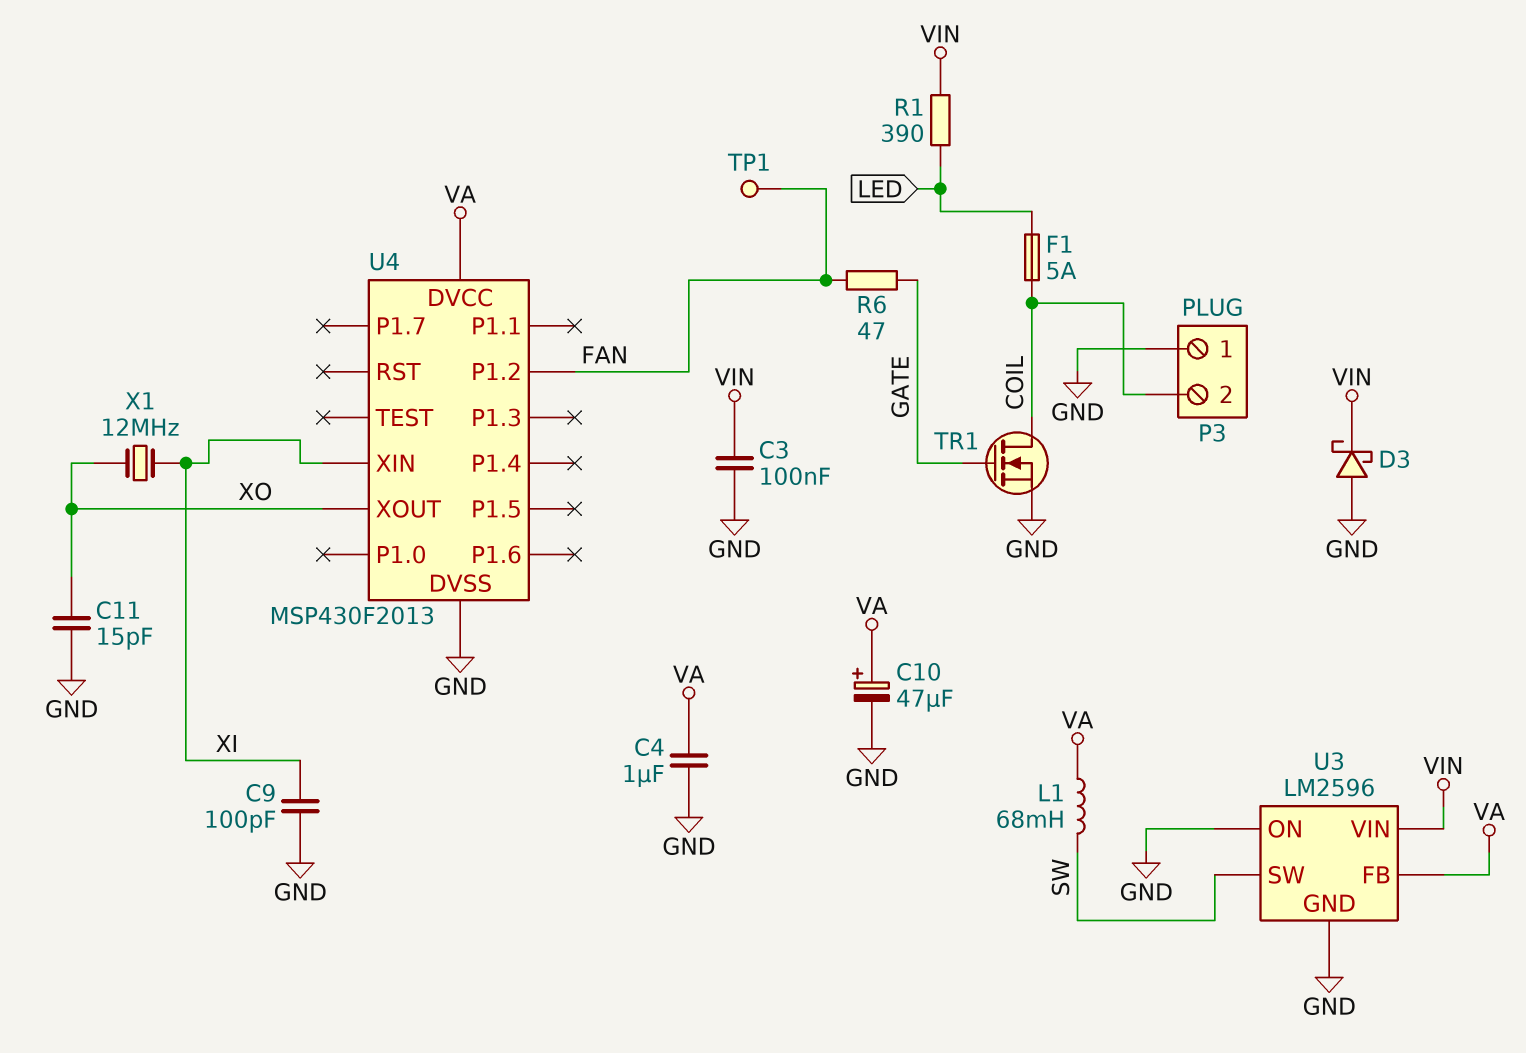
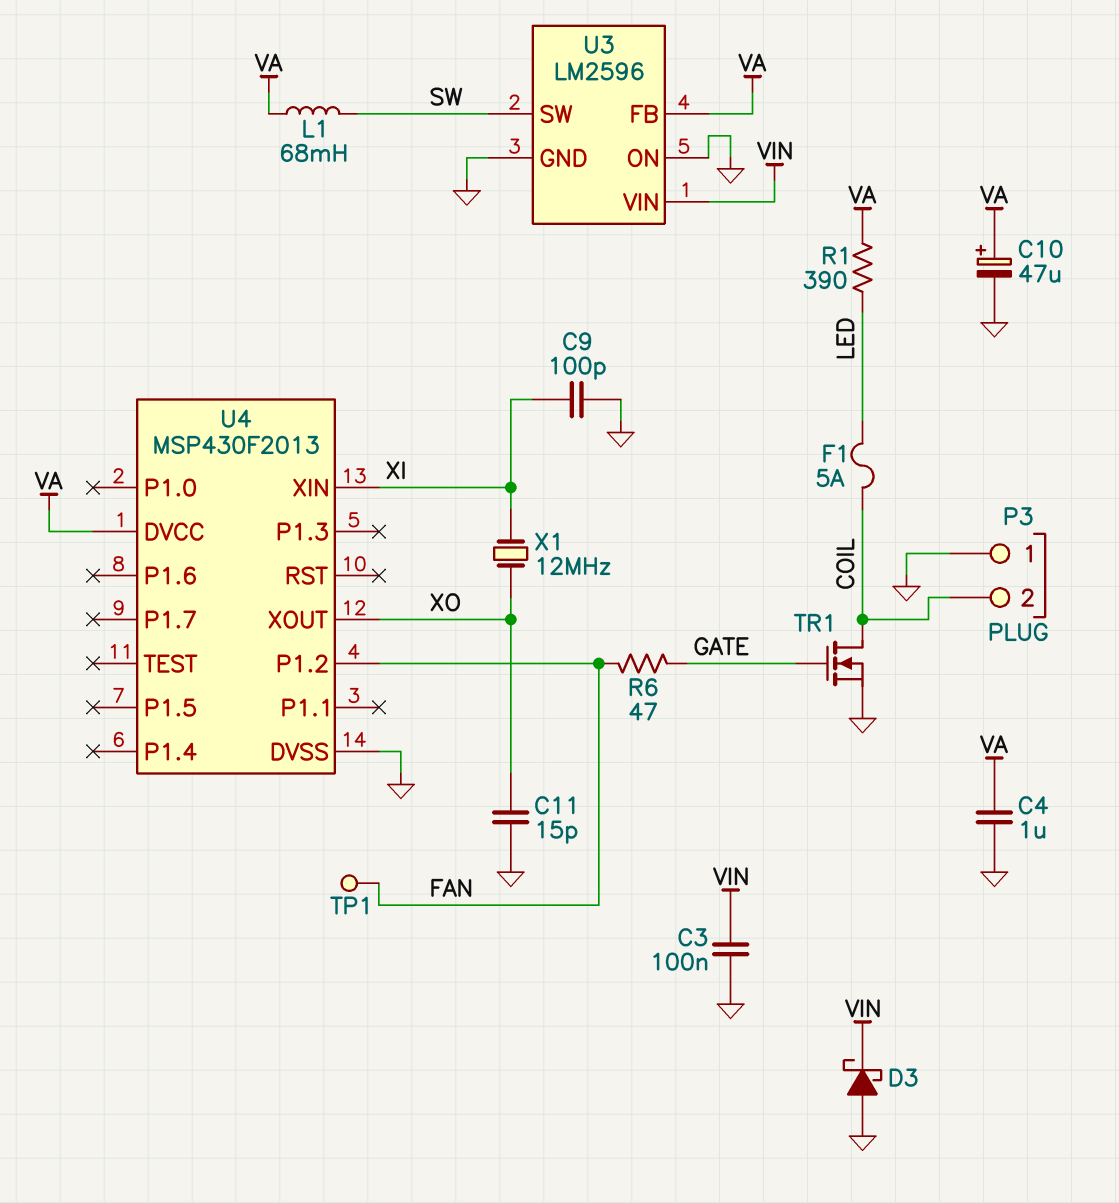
R1: 390 (LED, VIN) -> 390 (LED, VA)

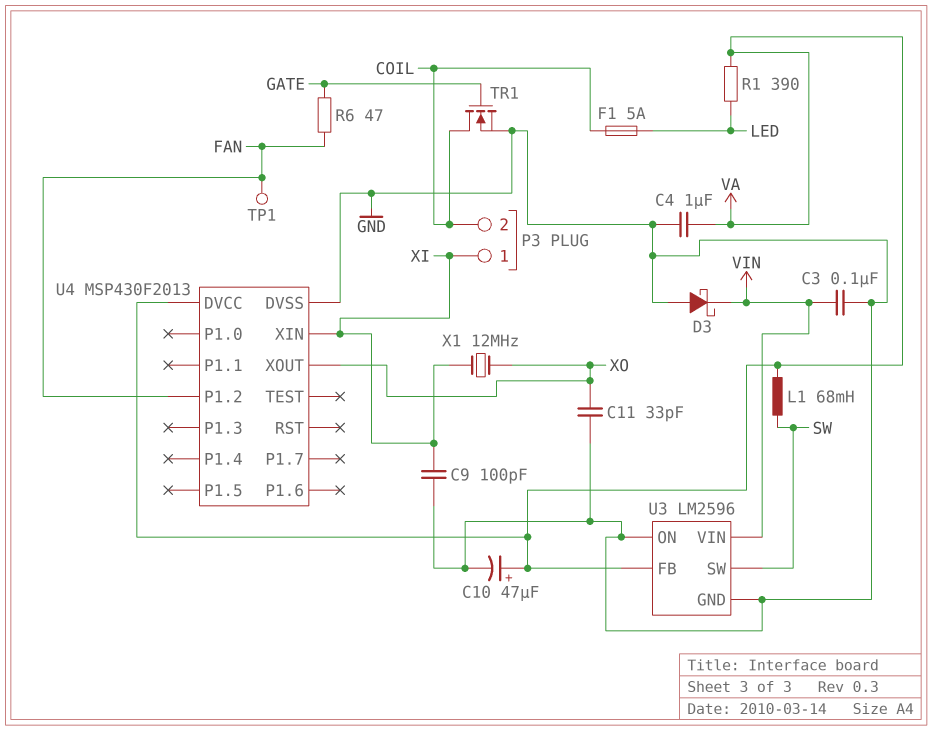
C11: 15pF (GND, XO) -> 33pF (GND, XO)
P3 pin 1: GND -> XI

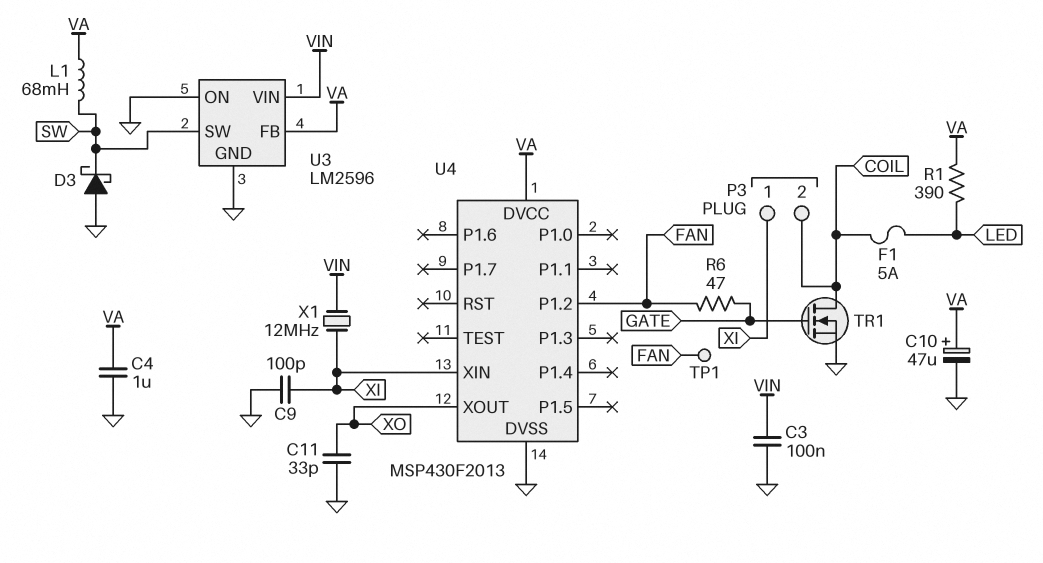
D3: schottky (A GND, K VIN) -> schottky (A GND, K SW)
X1: 12MHz (XI, XO) -> 12MHz (VIN, XI)

